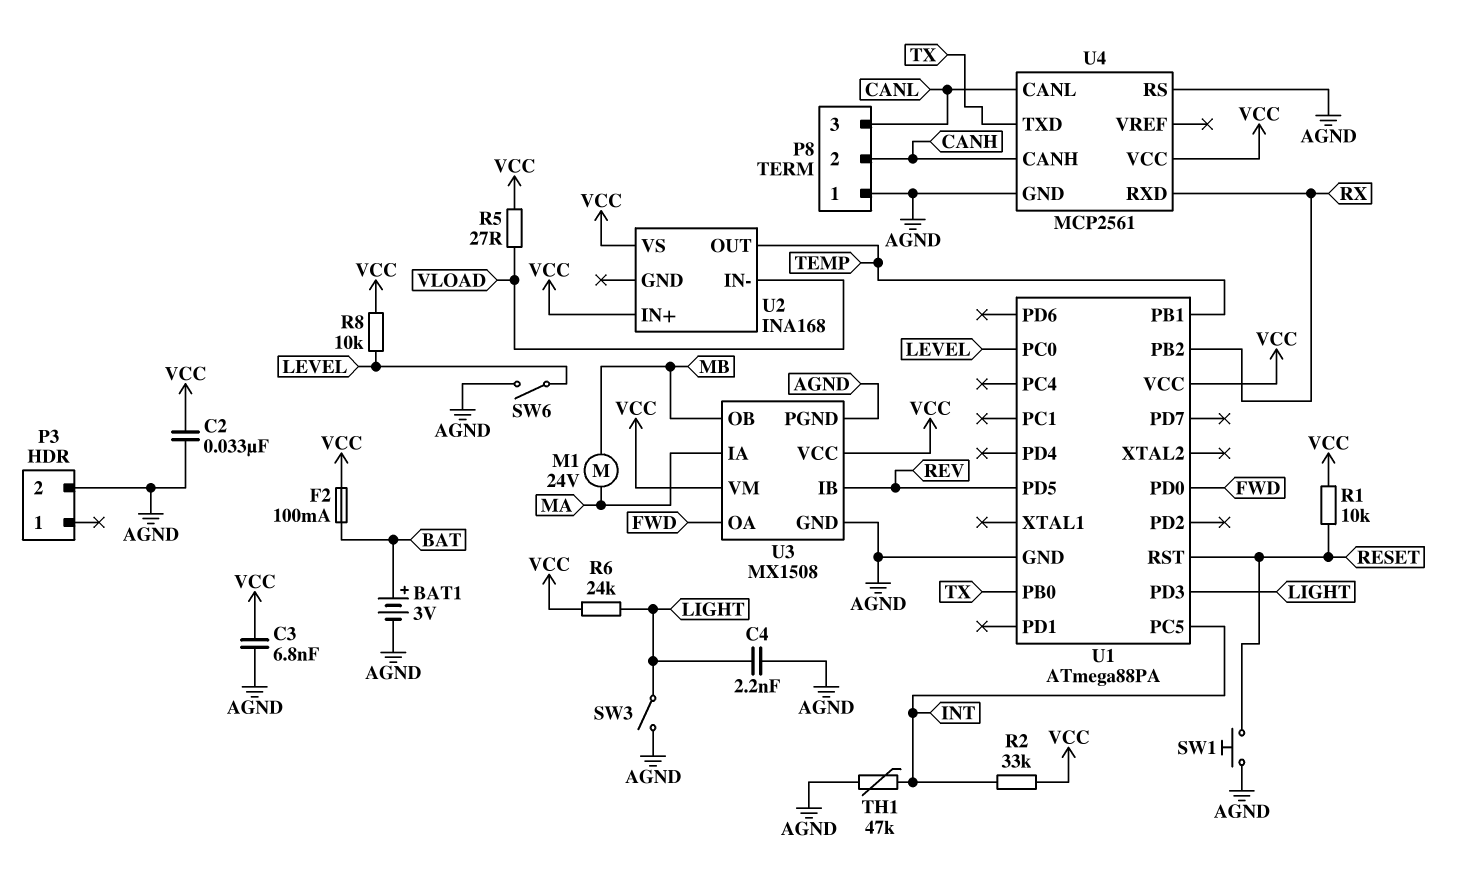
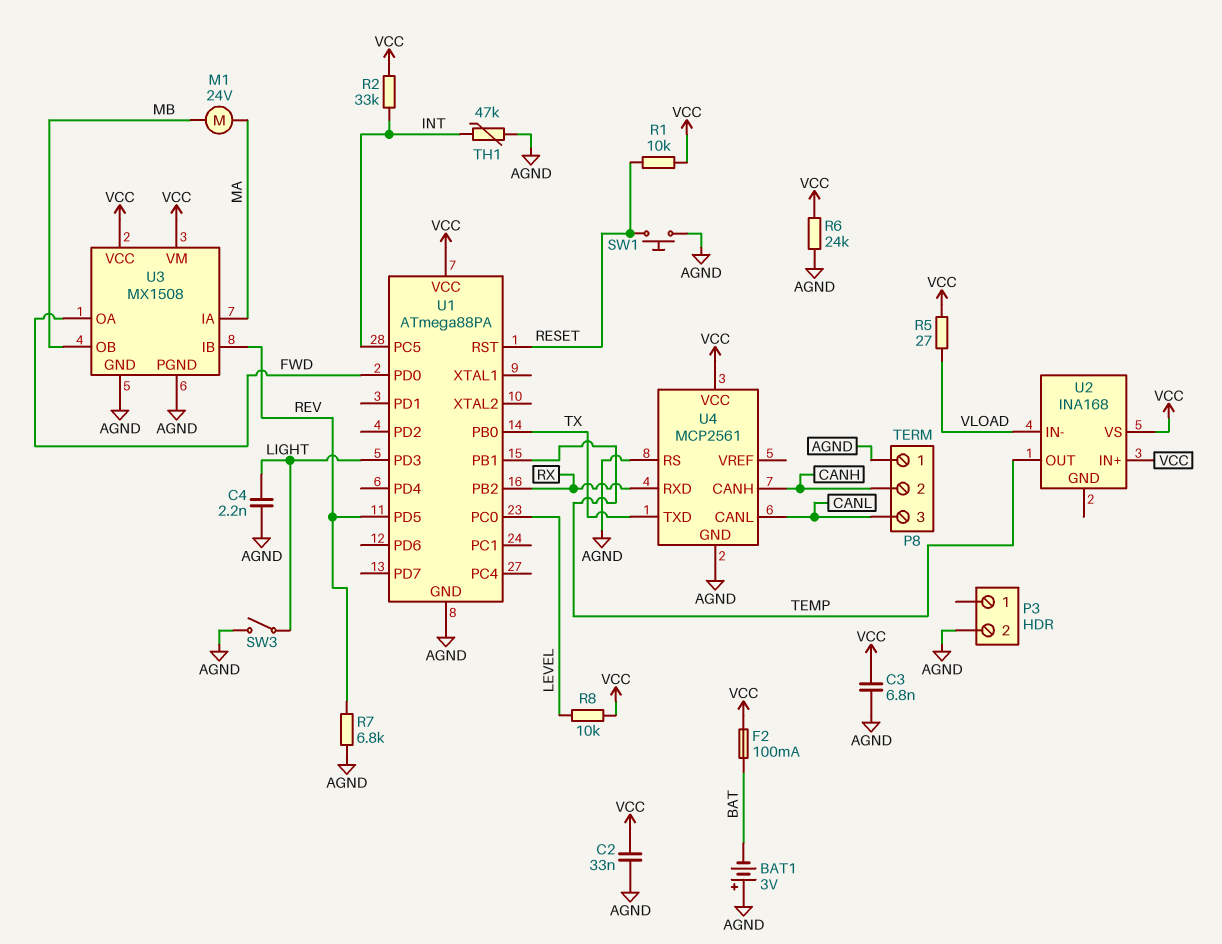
BAT1: 3V (plus BAT, minus AGND) -> 3V (plus AGND, minus BAT)
R6: 24k (LIGHT, VCC) -> 24k (AGND, VCC)
R7: none -> 6.8k (AGND, REV)
SW6: switch (AGND, LEVEL) -> none

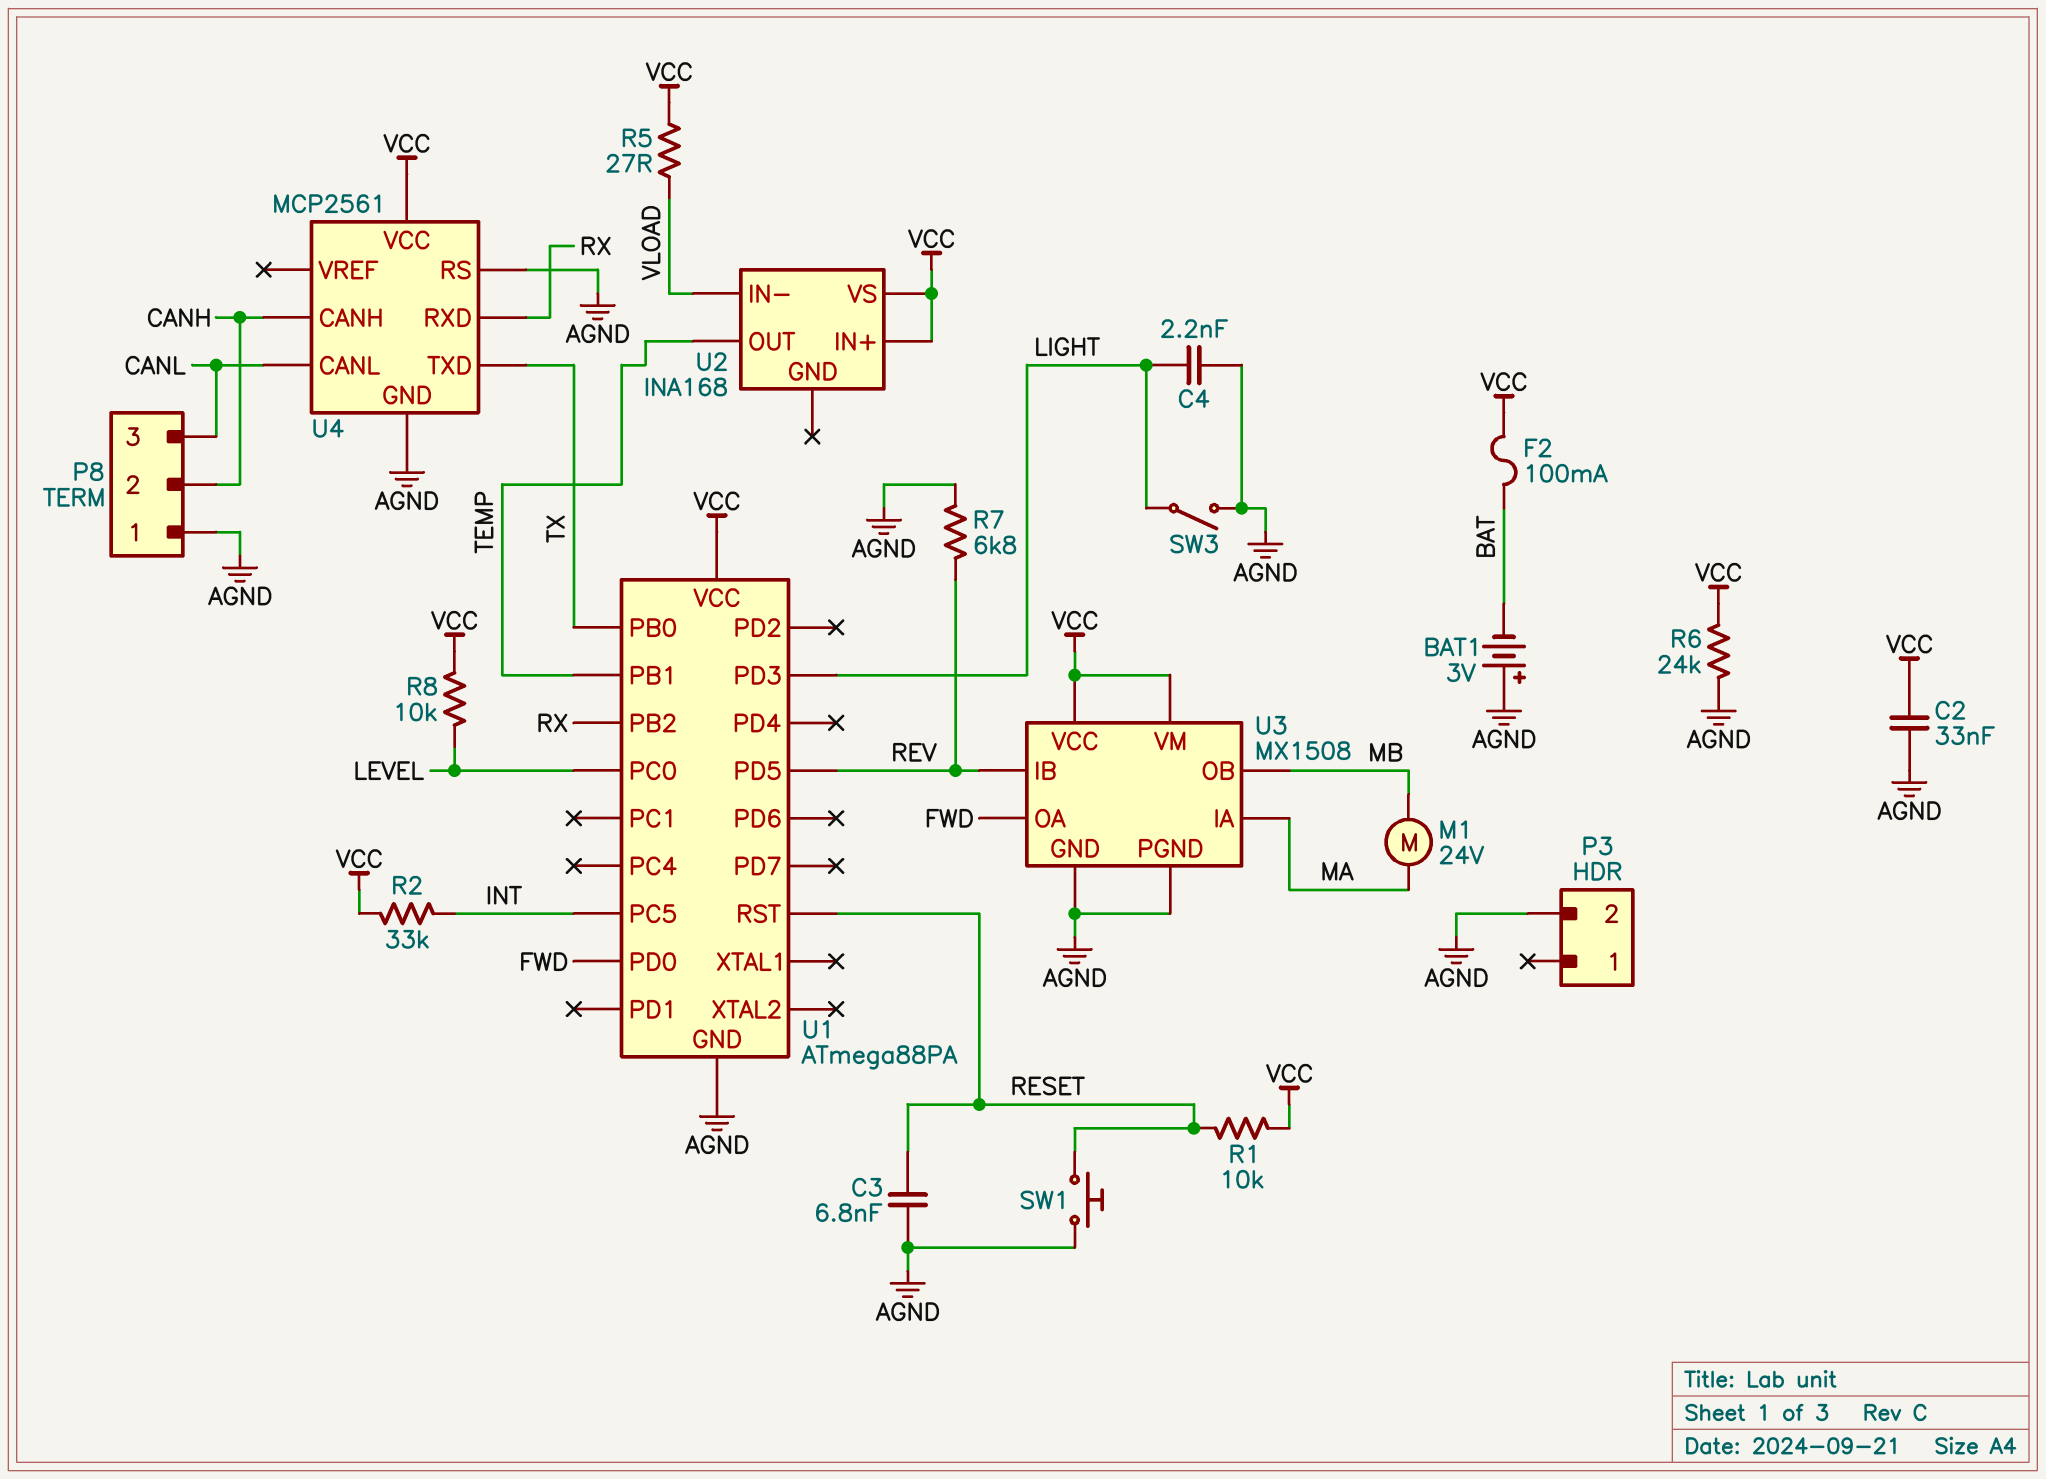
C3: 6.8nF (AGND, VCC) -> 6.8nF (AGND, RESET)
TH1: 47k (AGND, INT) -> none

